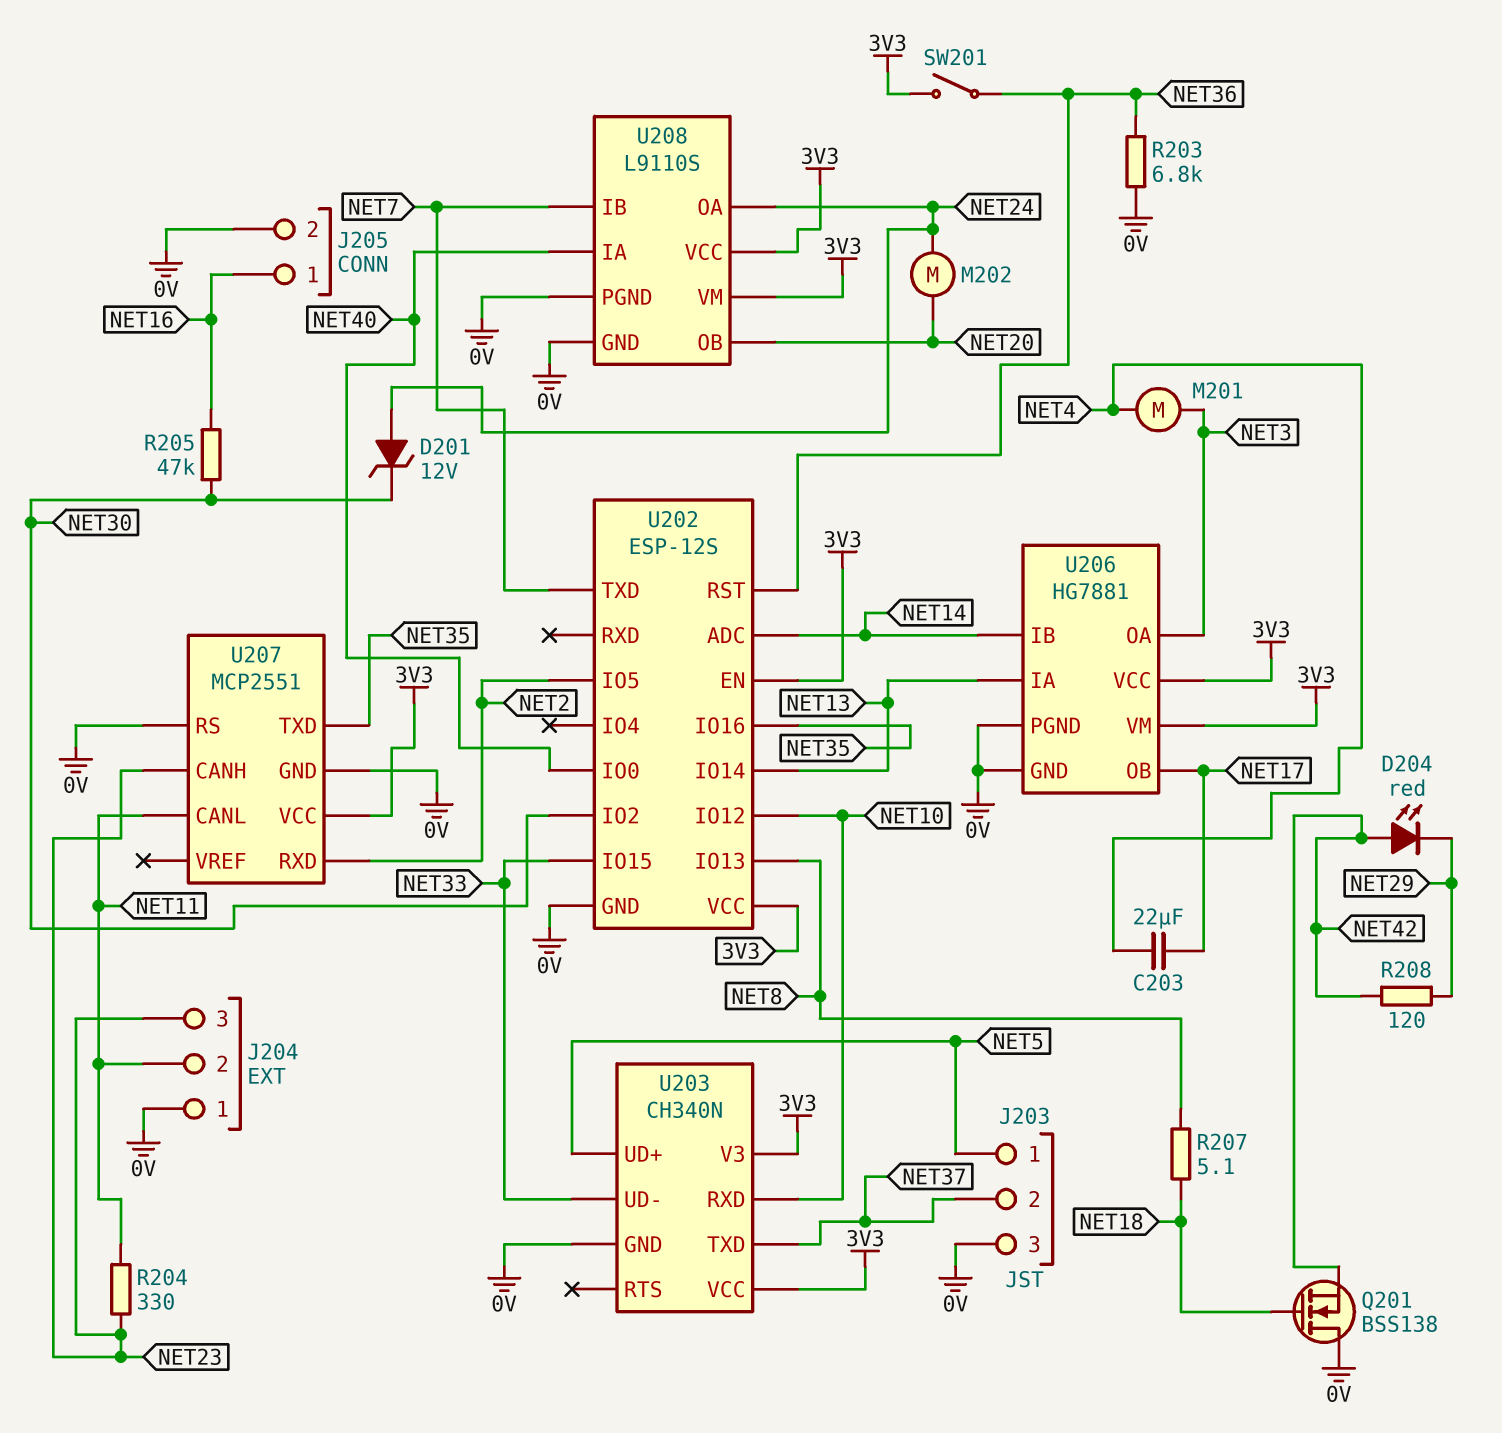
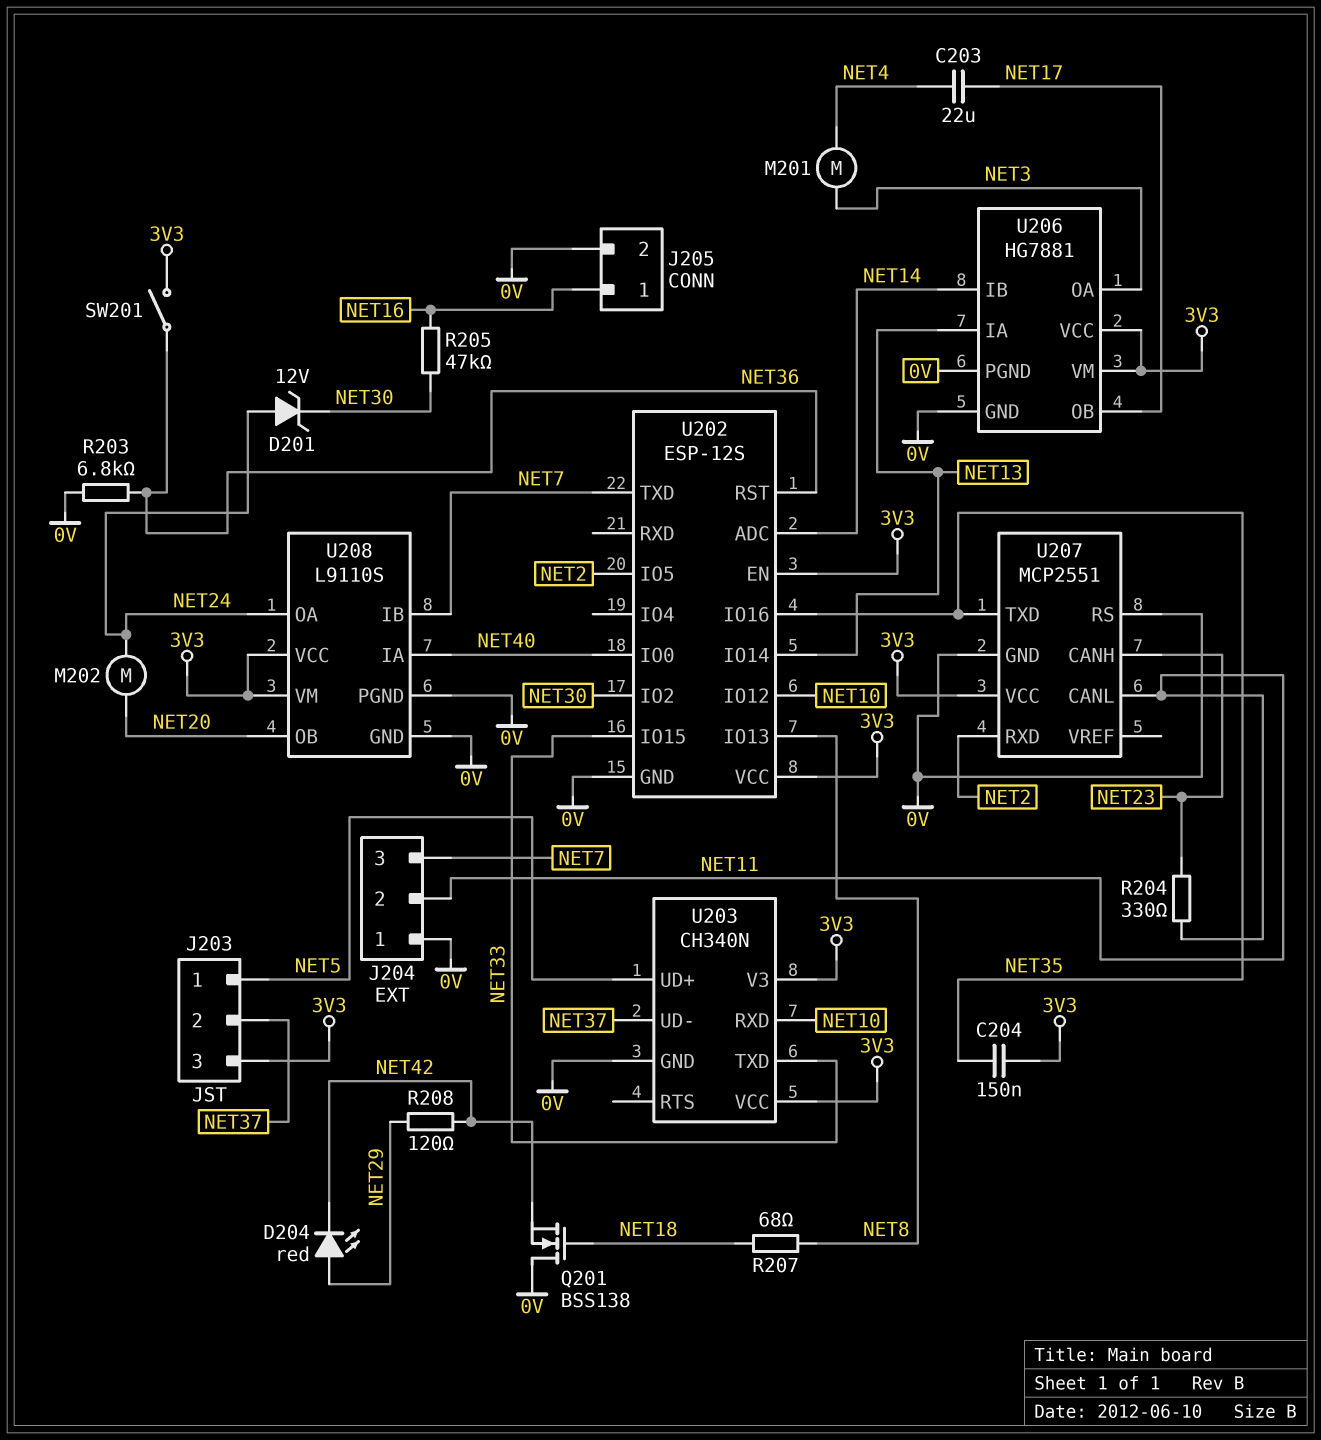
C204: none -> 150nF (3V3, NET35)
D204: LED red (A NET42, K NET29) -> LED red (A NET29, K NET42)
J203 pin 3: 0V -> 3V3
J204 pin 3: NET23 -> NET7
R207: 5.1 (NET8, NET18) -> 68 (NET8, NET18)
U203 pin TXD: NET37 -> NET33
U203 pin UD-: NET33 -> NET37

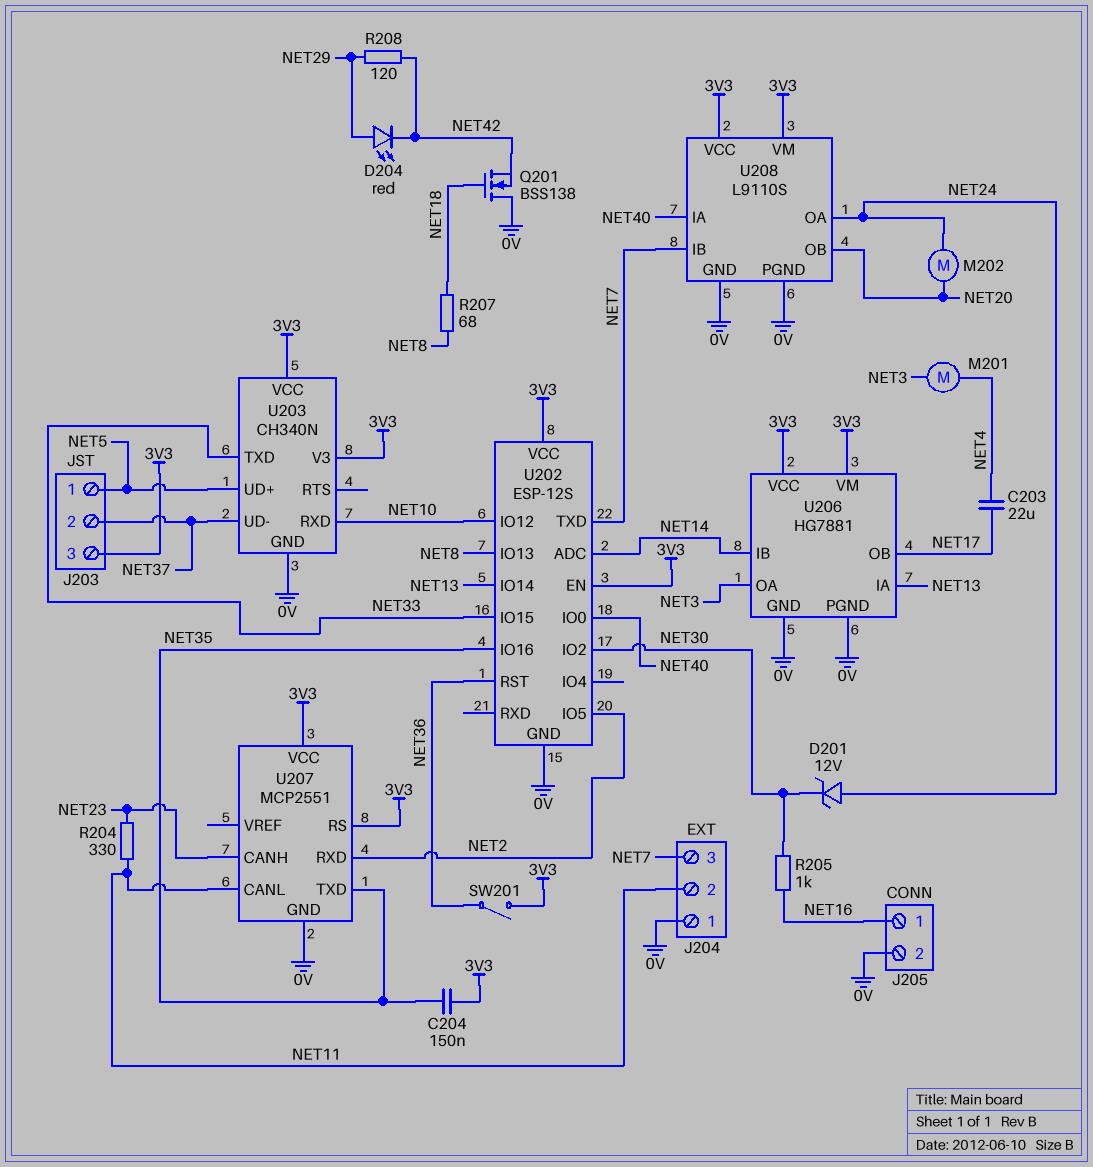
R203: 6.8k (0V, NET36) -> none
R205: 47k (NET16, NET30) -> 1k (NET16, NET30)
U207 pin RS: 0V -> 3V3

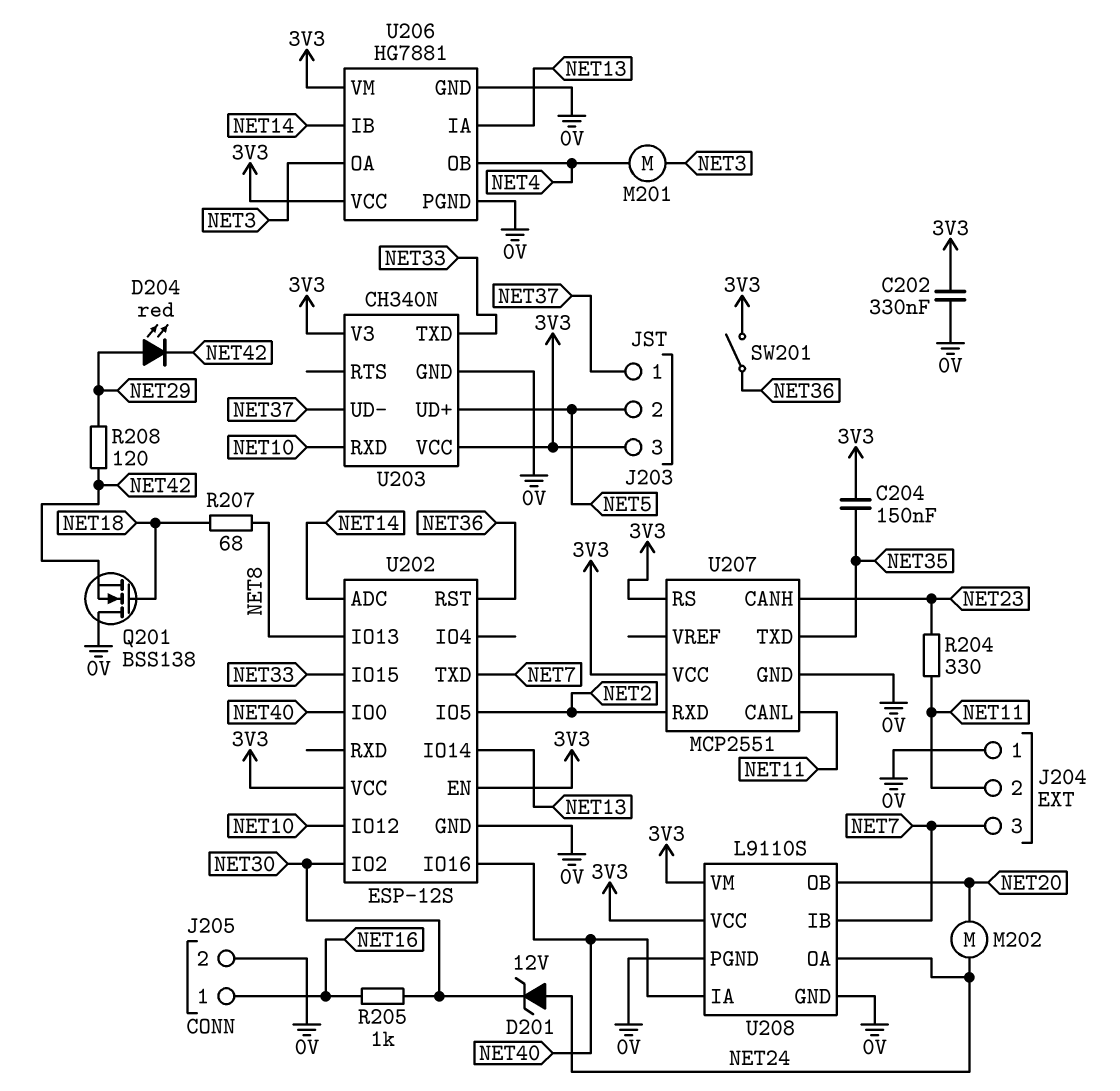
C202: none -> 330nF (0V, 3V3)
C203: 22uF (NET4, NET17) -> none
J203 pin 1: NET5 -> NET37
J203 pin 2: NET37 -> NET5
U202 pin IO16: NET35 -> NET40
U206 pin OB: NET17 -> NET4

